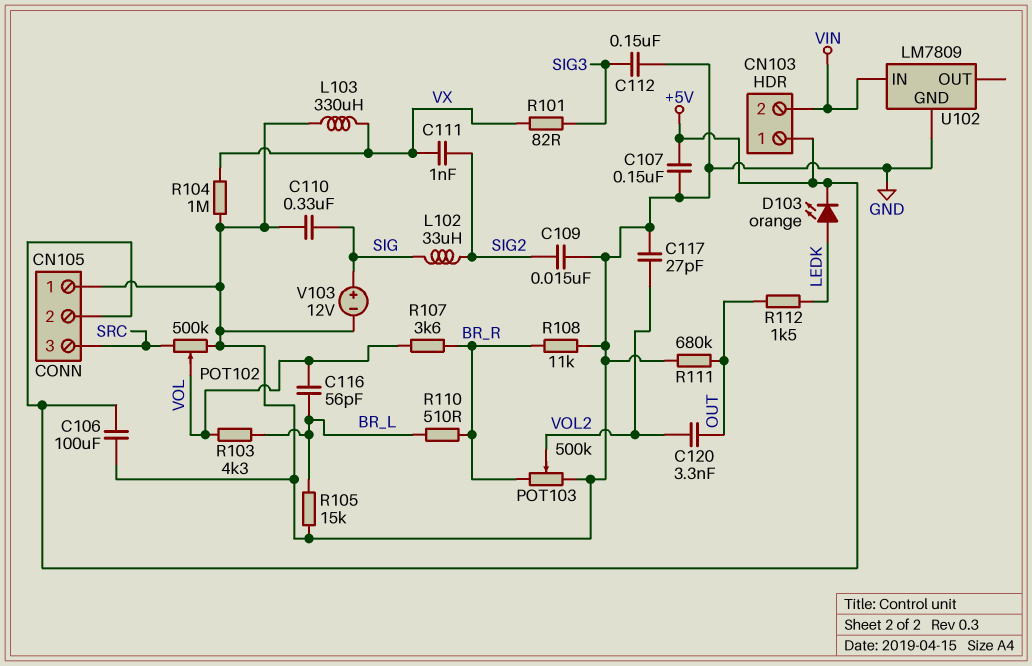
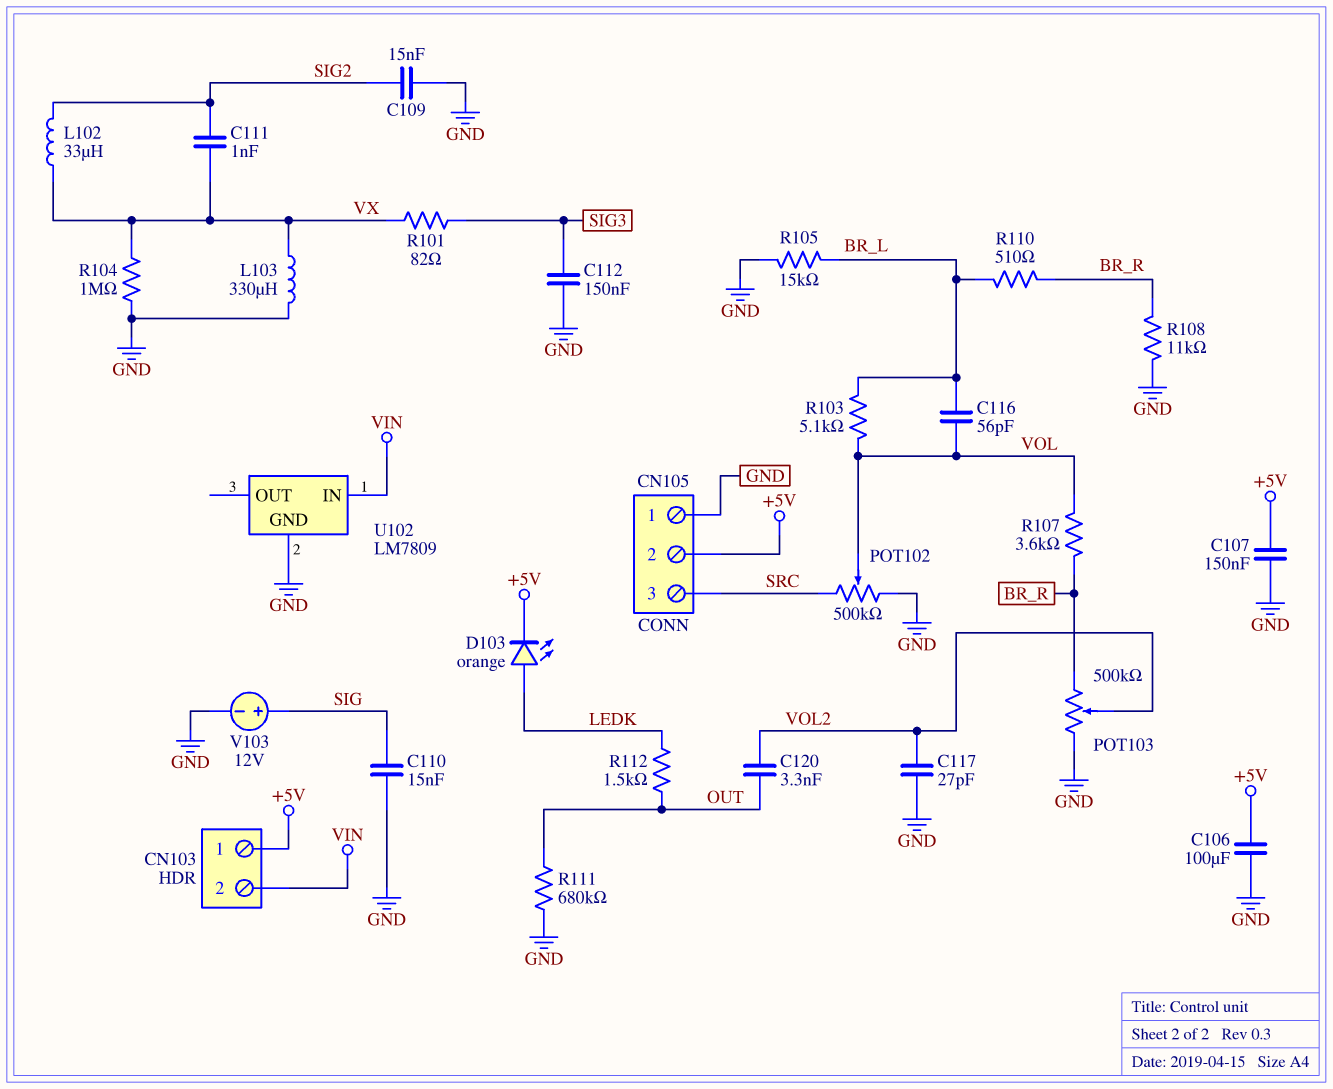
C110: 330nF (GND, SIG) -> 15nF (GND, SIG)
L102: 33uH (SIG, SIG2) -> 33uH (SIG2, VX)
R103: 4.3k (BR_L, VOL) -> 5.1k (BR_L, VOL)

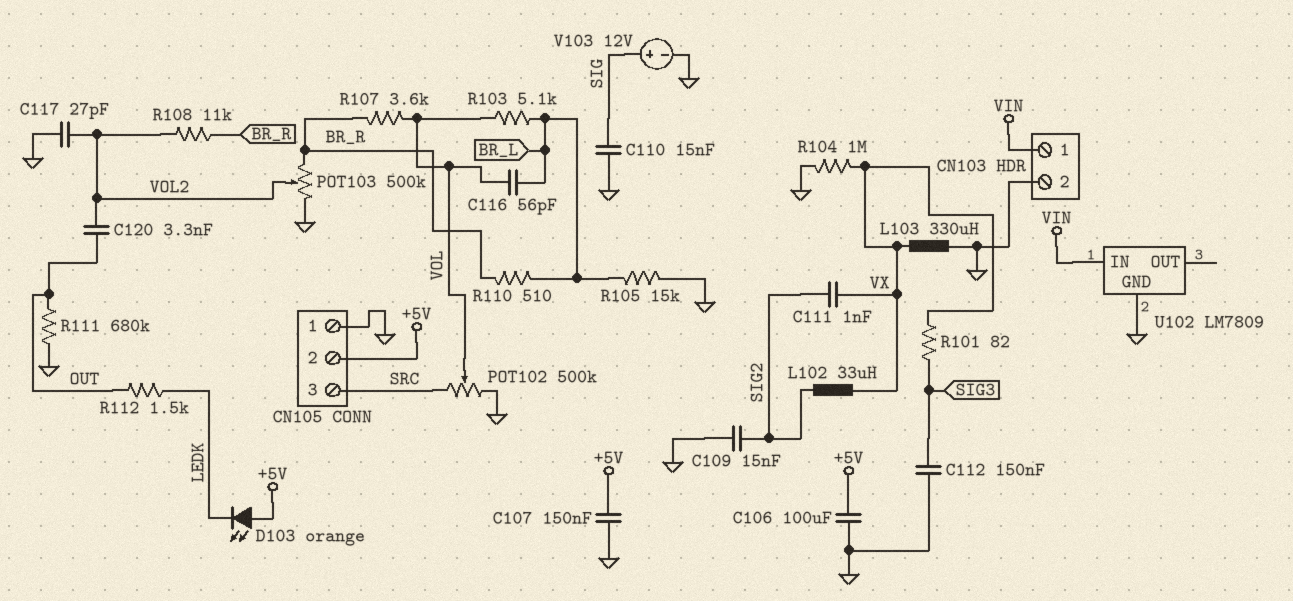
CN103 pin 1: +5V -> VIN
CN103 pin 2: VIN -> GND
D103: LED orange (A LEDK, K +5V) -> LED orange (A +5V, K LEDK)
R108: 11k (BR_R, GND) -> 11k (BR_R, VOL2)

